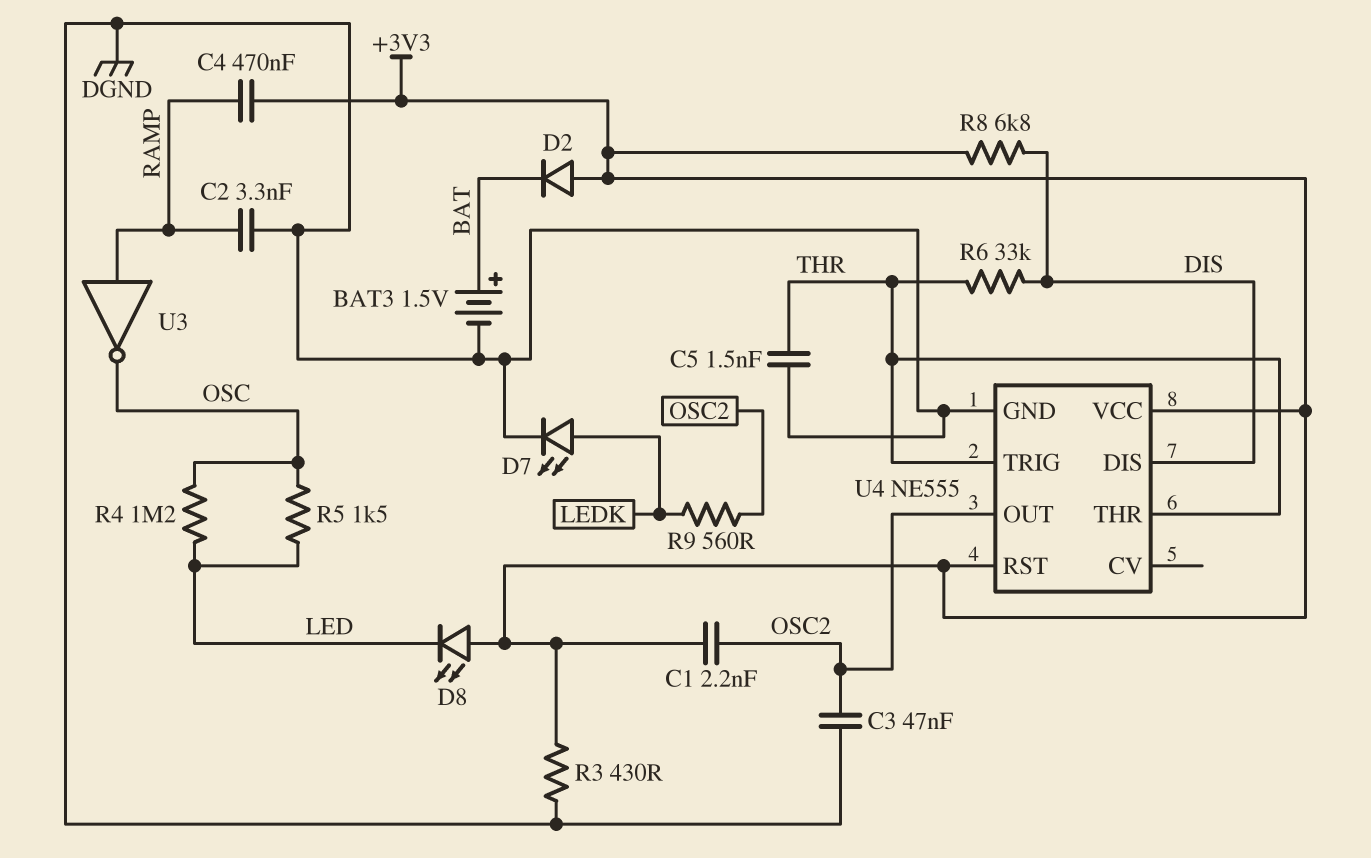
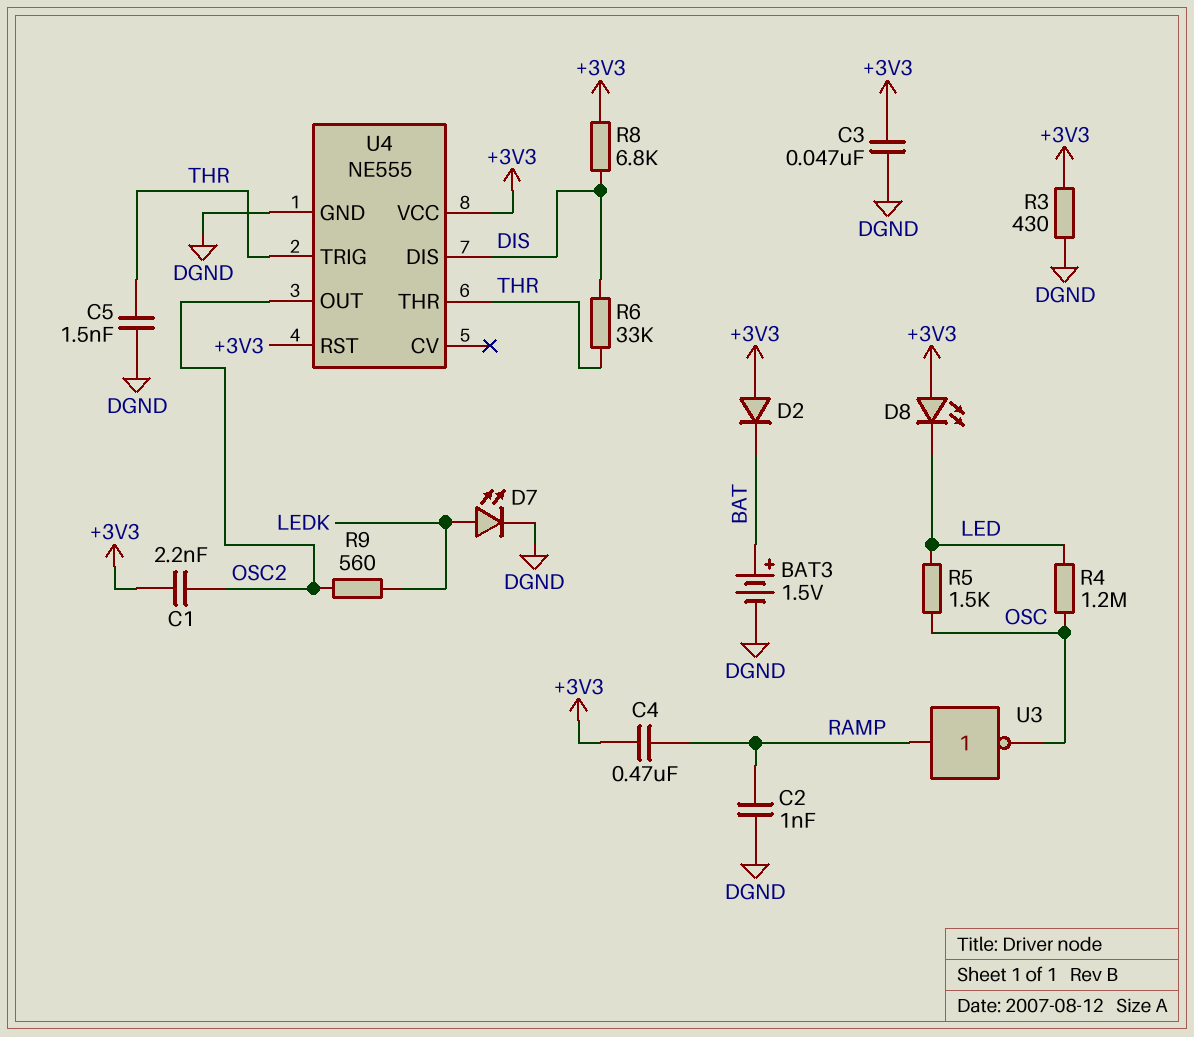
C2: 3.3nF (DGND, RAMP) -> 1nF (DGND, RAMP)
C3: 47nF (DGND, OSC2) -> 47nF (+3V3, DGND)

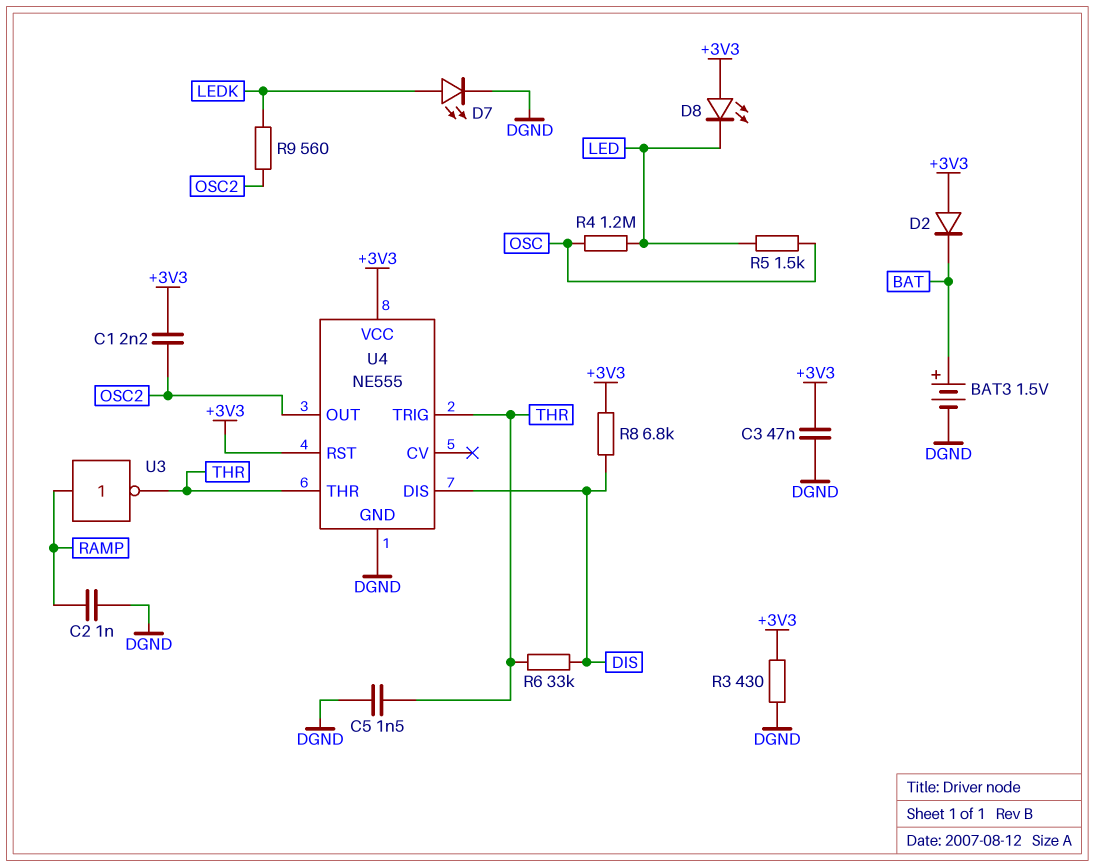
C4: 470nF (+3V3, RAMP) -> none
U3: NOT (in RAMP, out OSC) -> NOT (in RAMP, out THR)

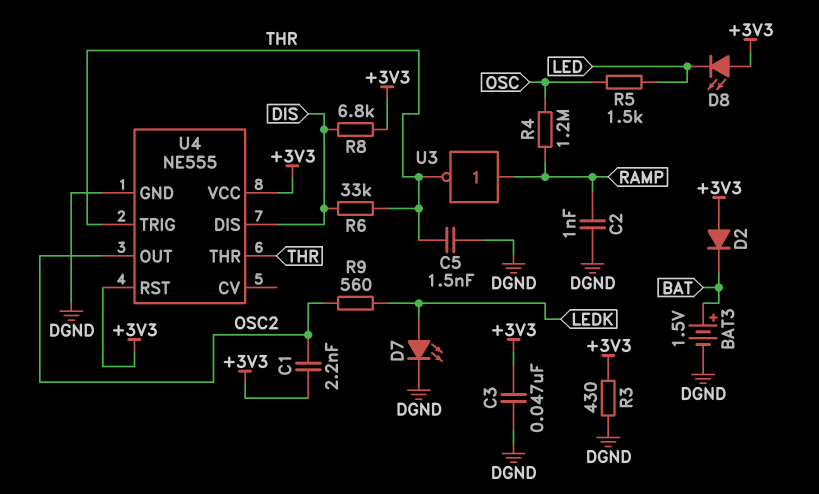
R4: 1.2M (LED, OSC) -> 1.2M (OSC, RAMP)

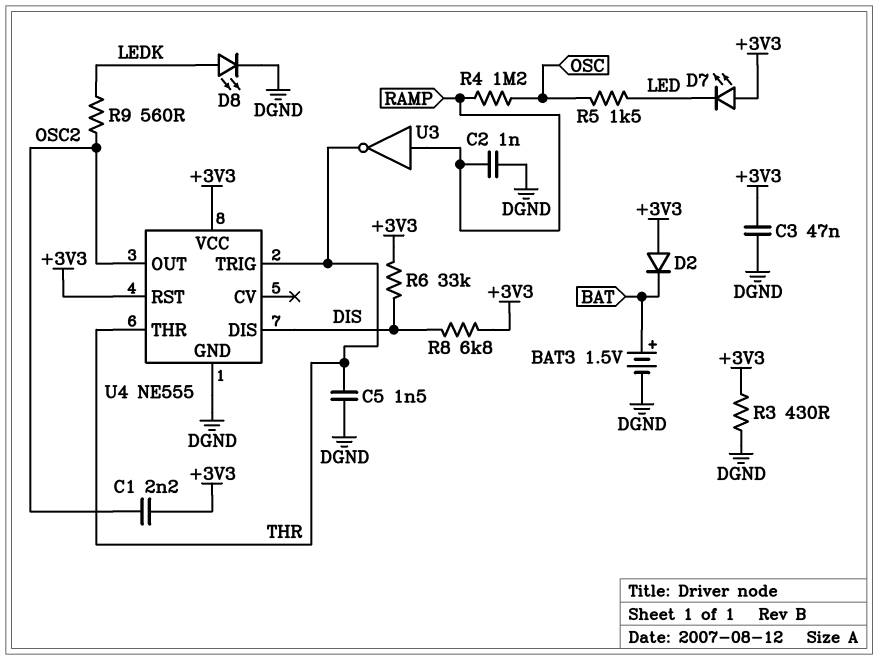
D7: LED (A LEDK, K DGND) -> LED (A +3V3, K LED)
D8: LED (A +3V3, K LED) -> LED (A LEDK, K DGND)
R6: 33k (DIS, THR) -> 33k (+3V3, DIS)

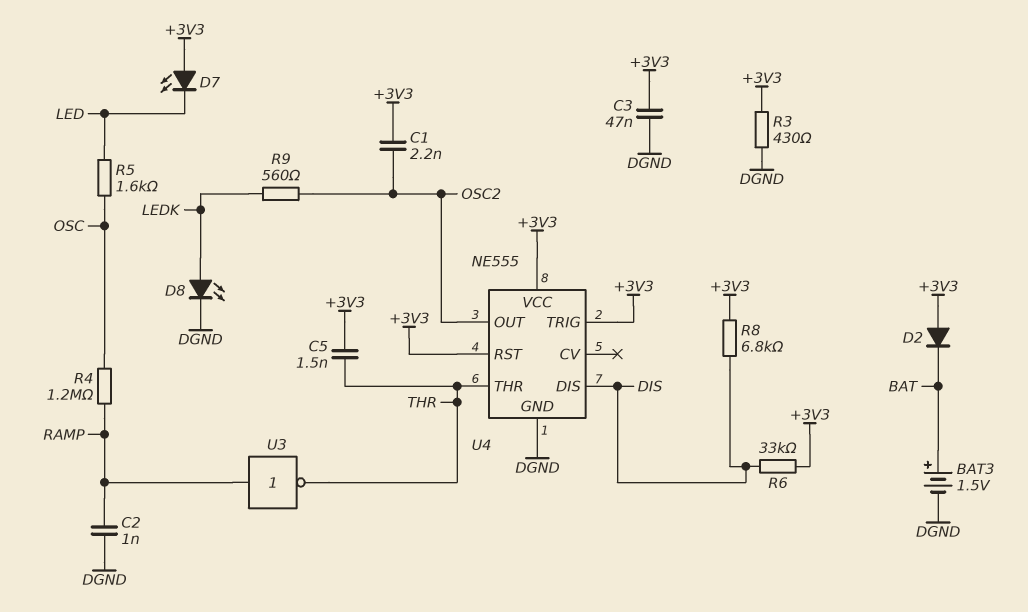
C5: 1.5nF (DGND, THR) -> 1.5nF (+3V3, THR)
R5: 1.5k (LED, OSC) -> 1.6k (LED, OSC)
U4 pin TRIG: THR -> +3V3

